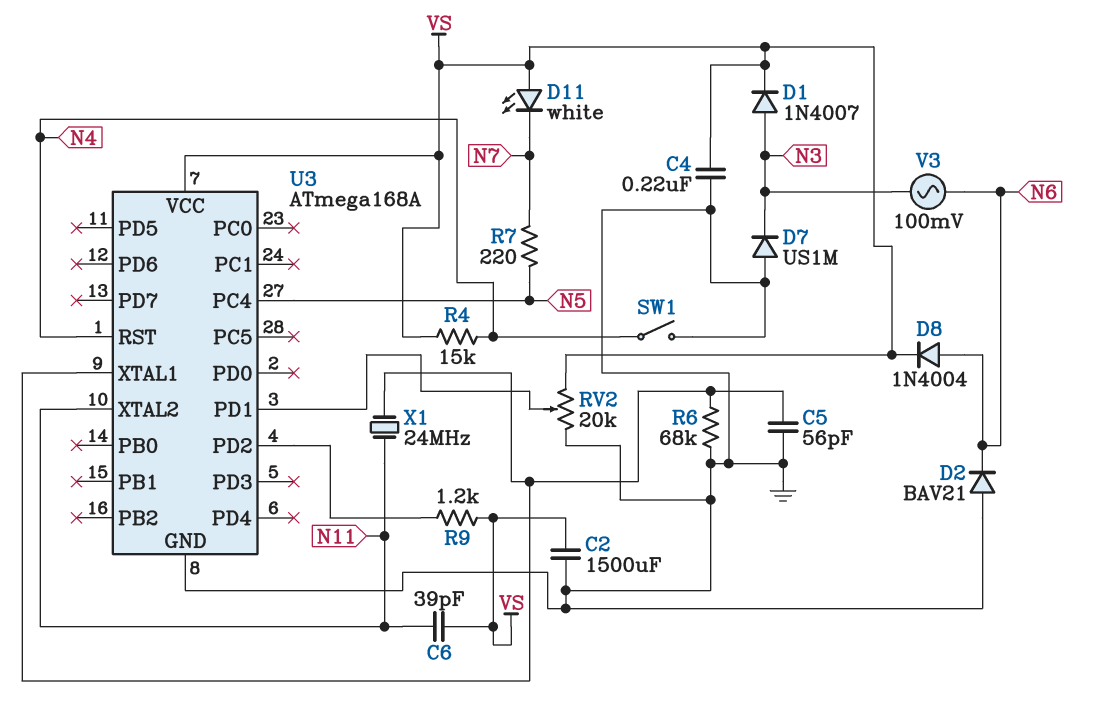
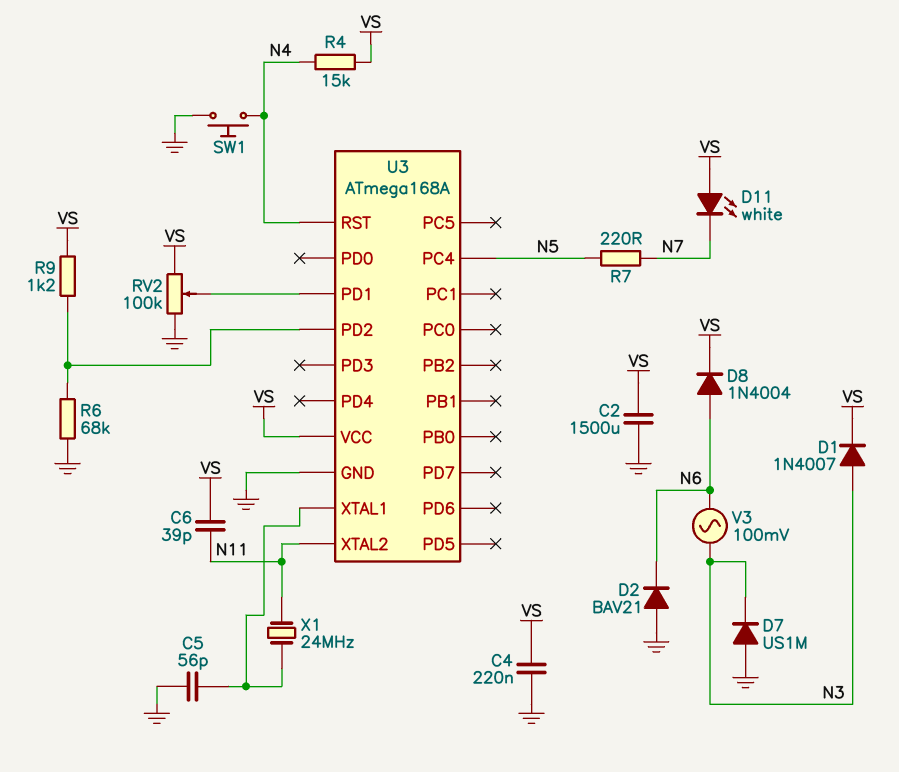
R6: 68k (GND, U3/XTAL1) -> 68k (GND, U3/PD2)
RV2: 20k (GND, VS, wiper U3/PD1) -> 100k (GND, VS, wiper U3/PD1)
SW1: switch (GND, N4) -> button (GND, N4)

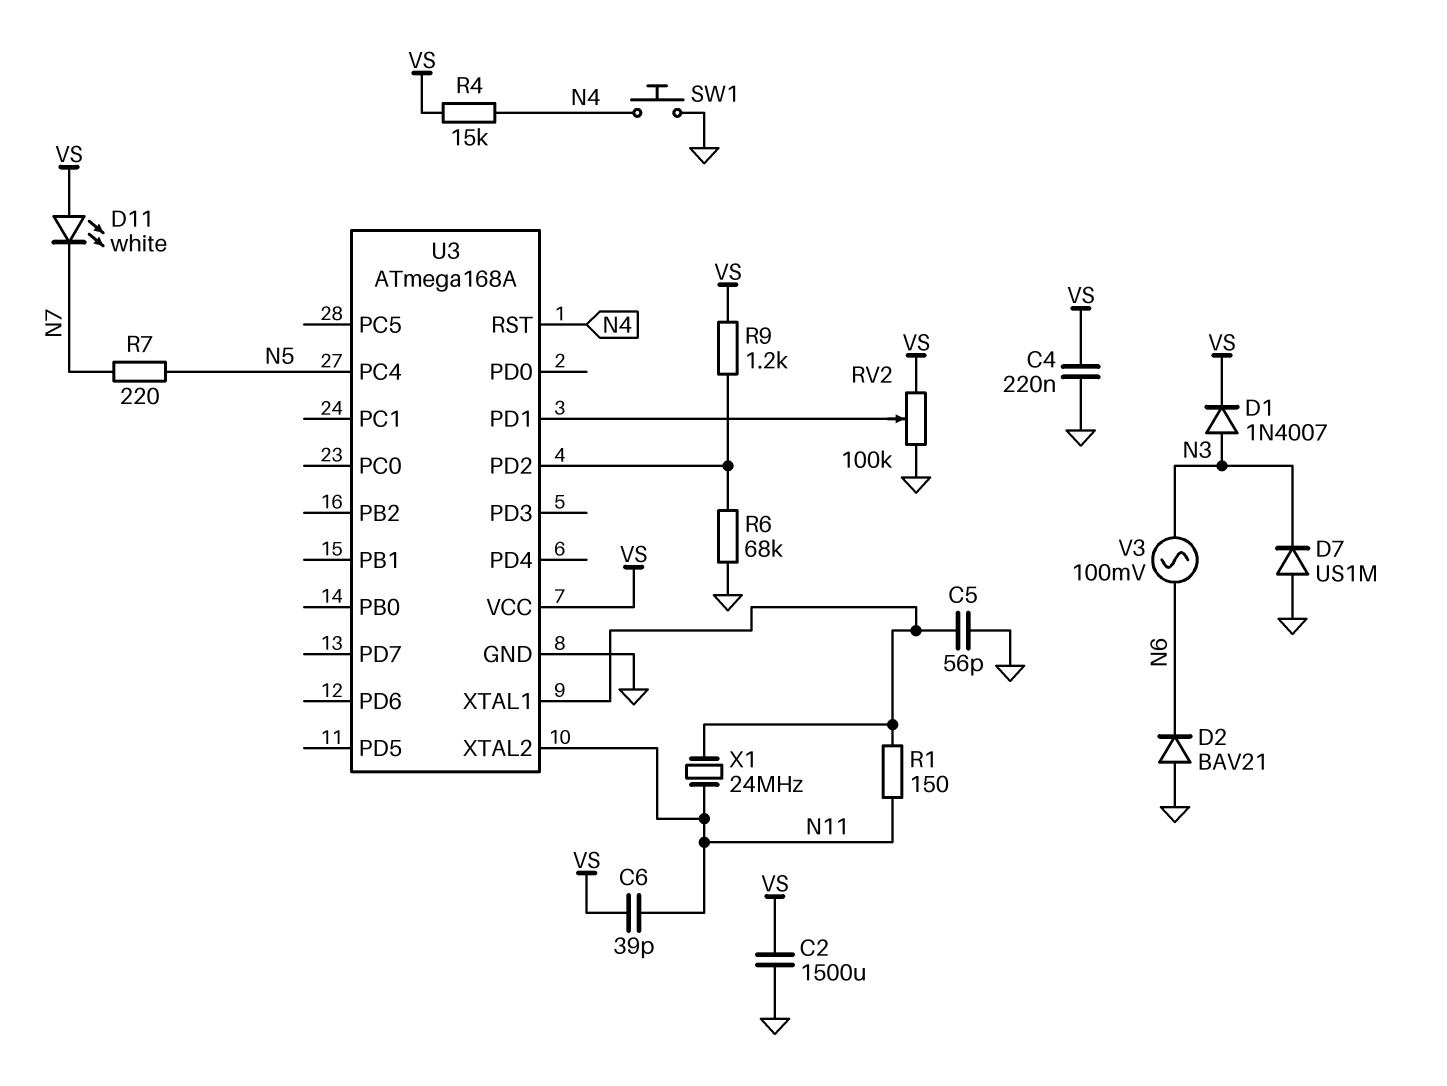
D8: diode 1N4004 (A N6, K VS) -> none
R1: none -> 150 (N11, U3/XTAL1)

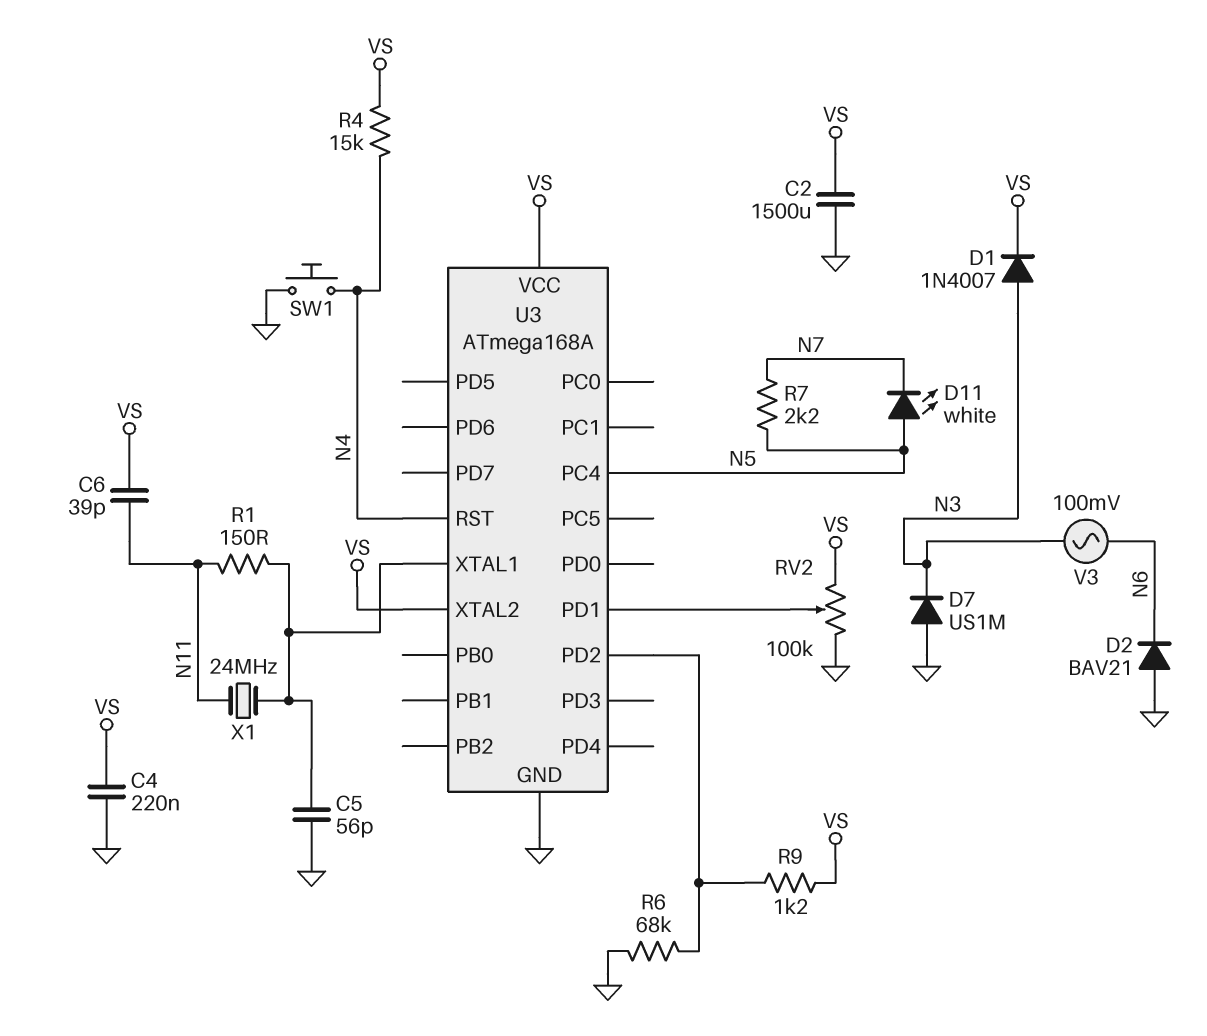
D11: LED white (A VS, K N7) -> LED white (A N5, K N7)
R7: 220 (N5, N7) -> 2.2k (N5, N7)
U3 pin XTAL2: N11 -> VS

